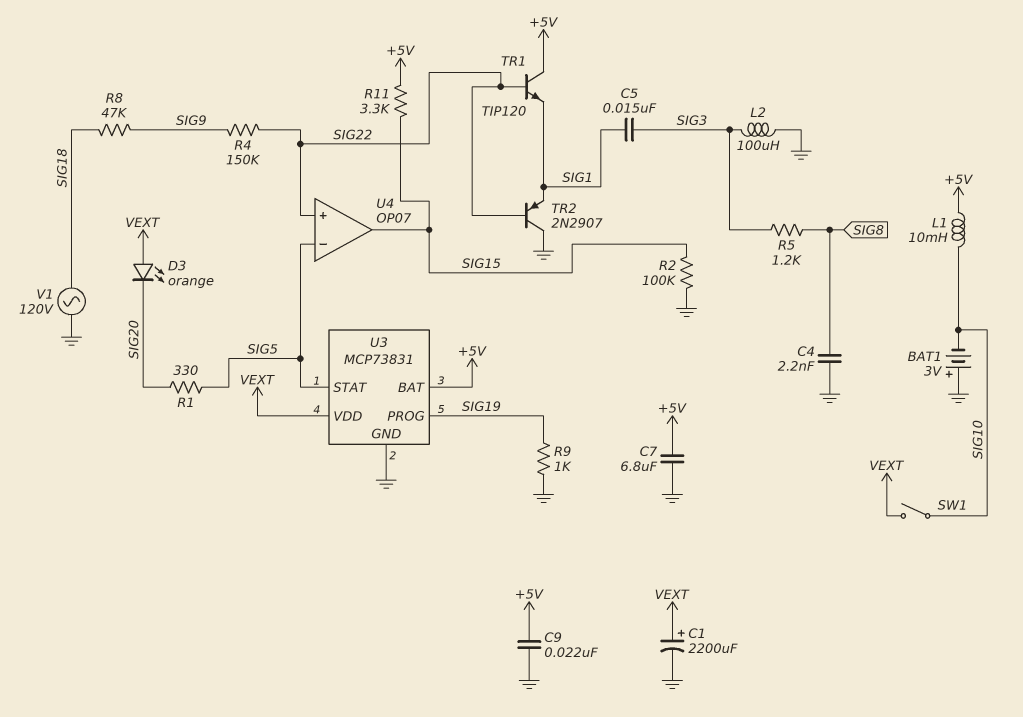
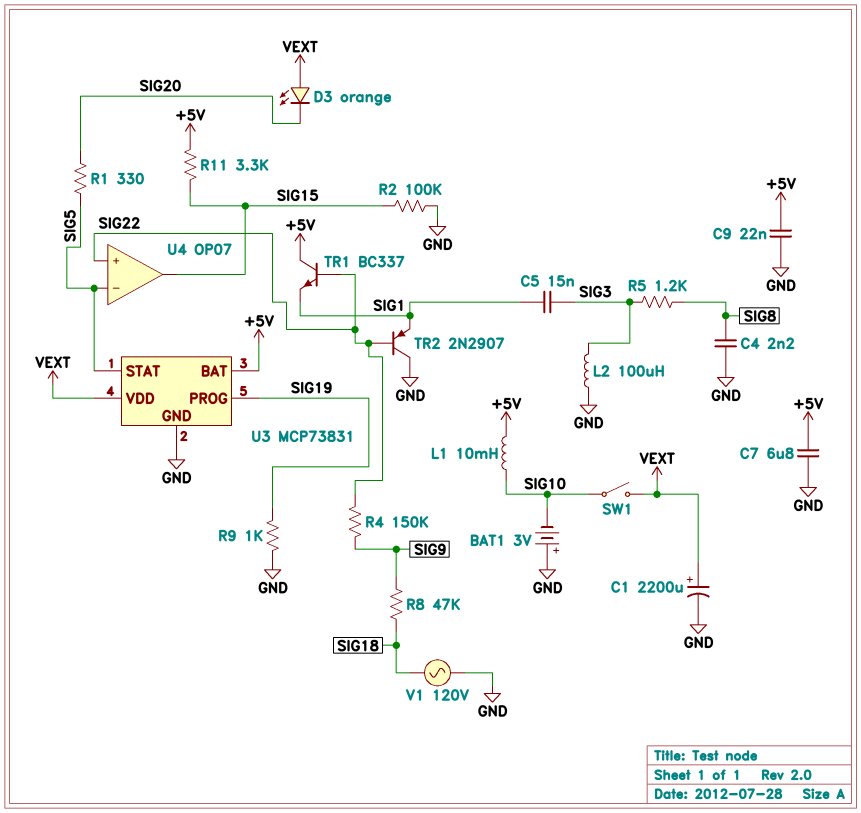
TR1: NPN TIP120 (B SIG22, C +5V, E SIG1) -> NPN BC337 (B SIG22, C +5V, E SIG1)

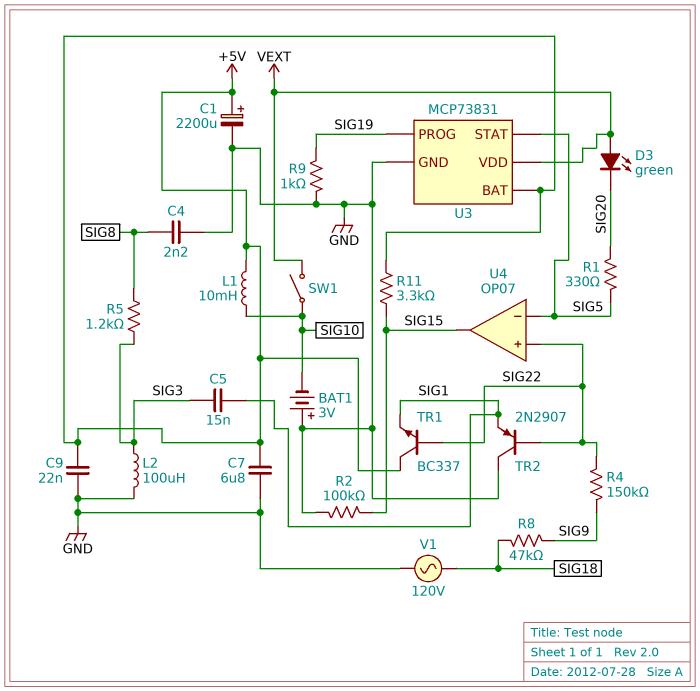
C1: 2200uF (plus VEXT, minus GND) -> 2200uF (plus +5V, minus GND)
D3: LED orange (A VEXT, K SIG20) -> LED green (A VEXT, K SIG20)

